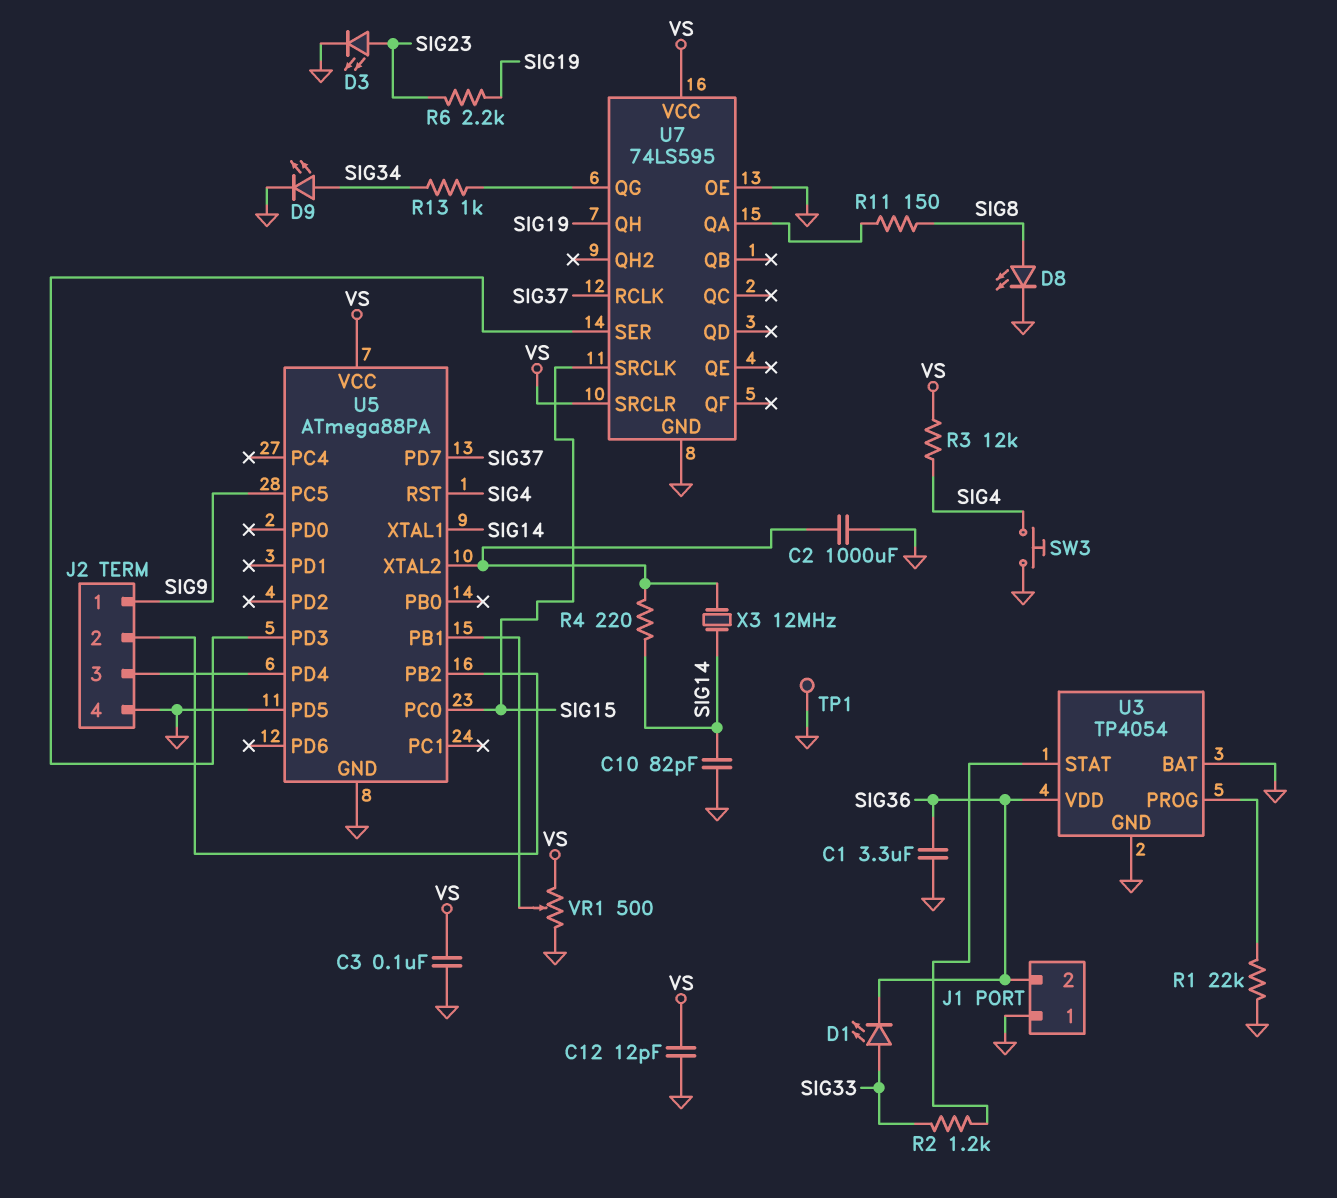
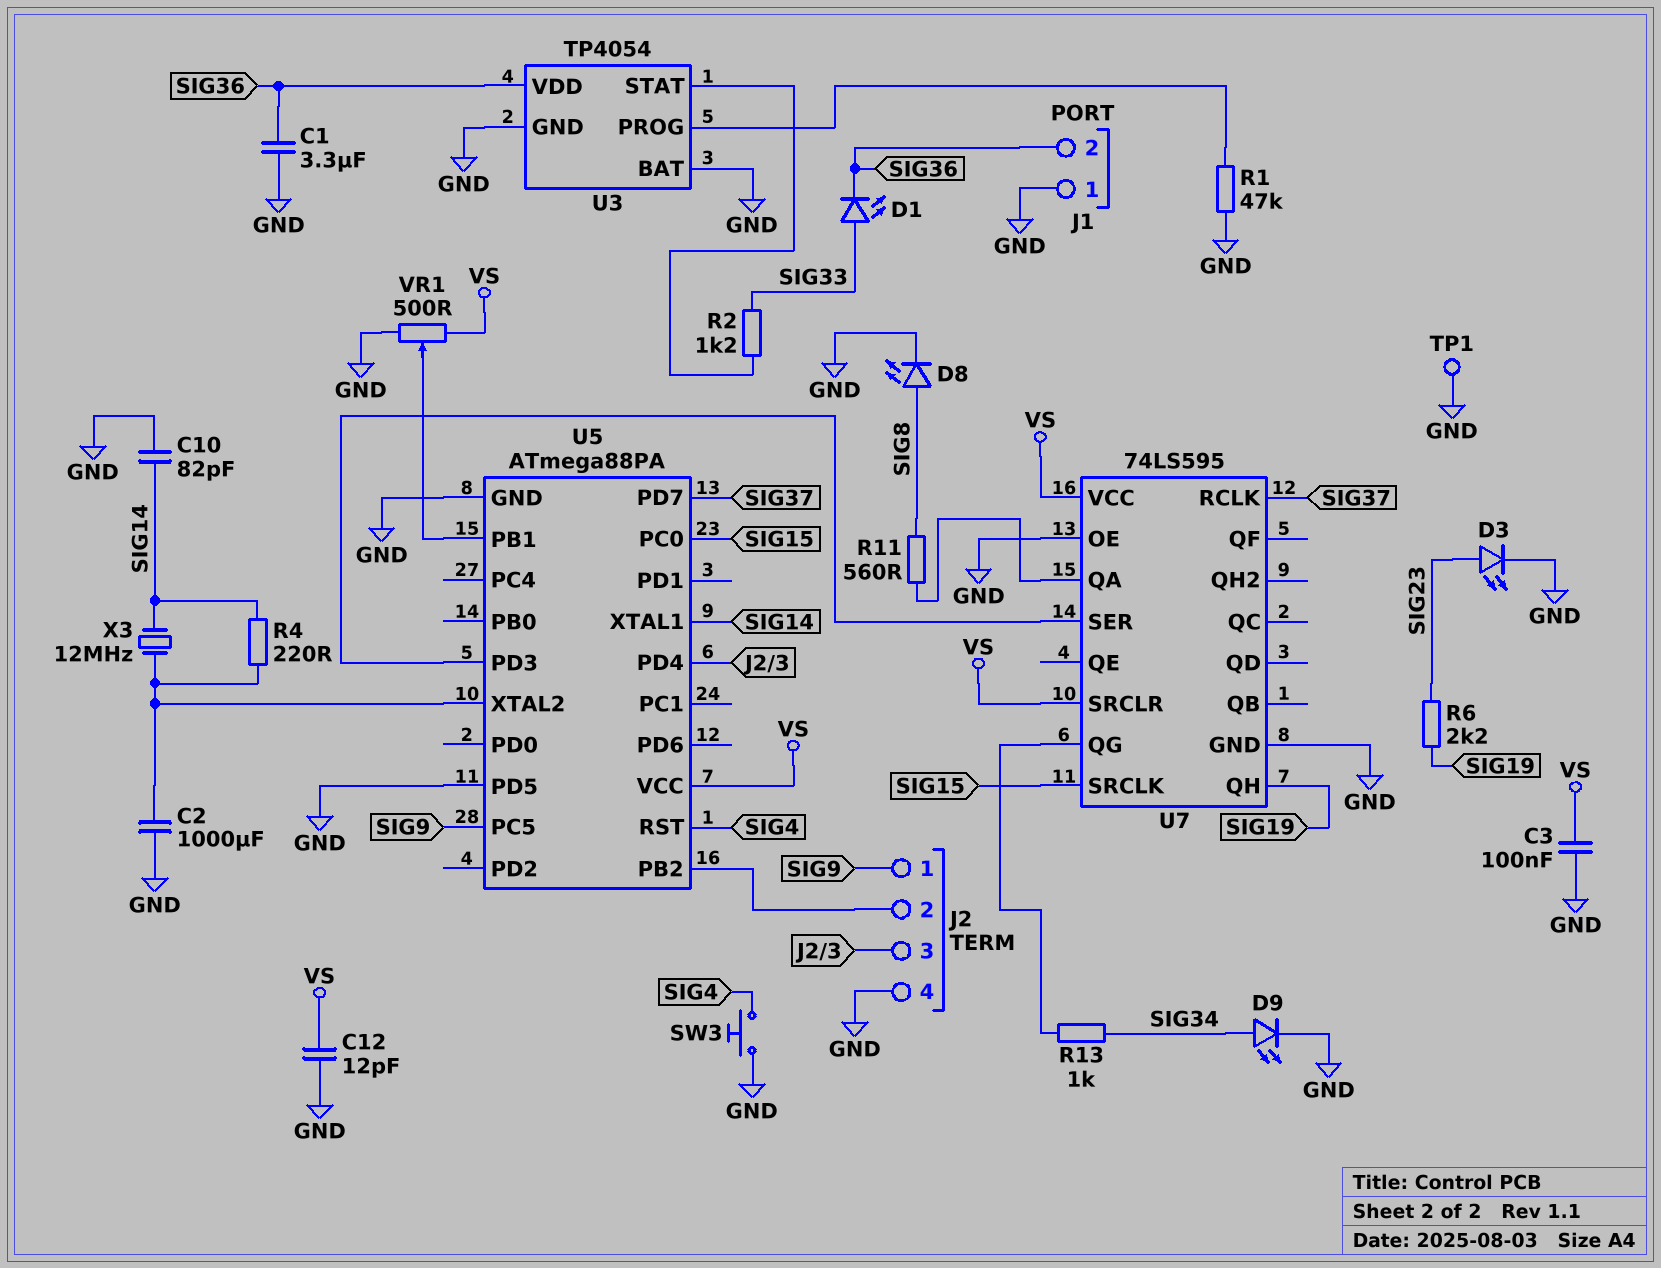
R1: 22k (GND, U3/PROG) -> 47k (GND, U3/PROG)
R3: 12k (SIG4, VS) -> none
R11: 150 (SIG8, U7/QA) -> 560 (SIG8, U7/QA)

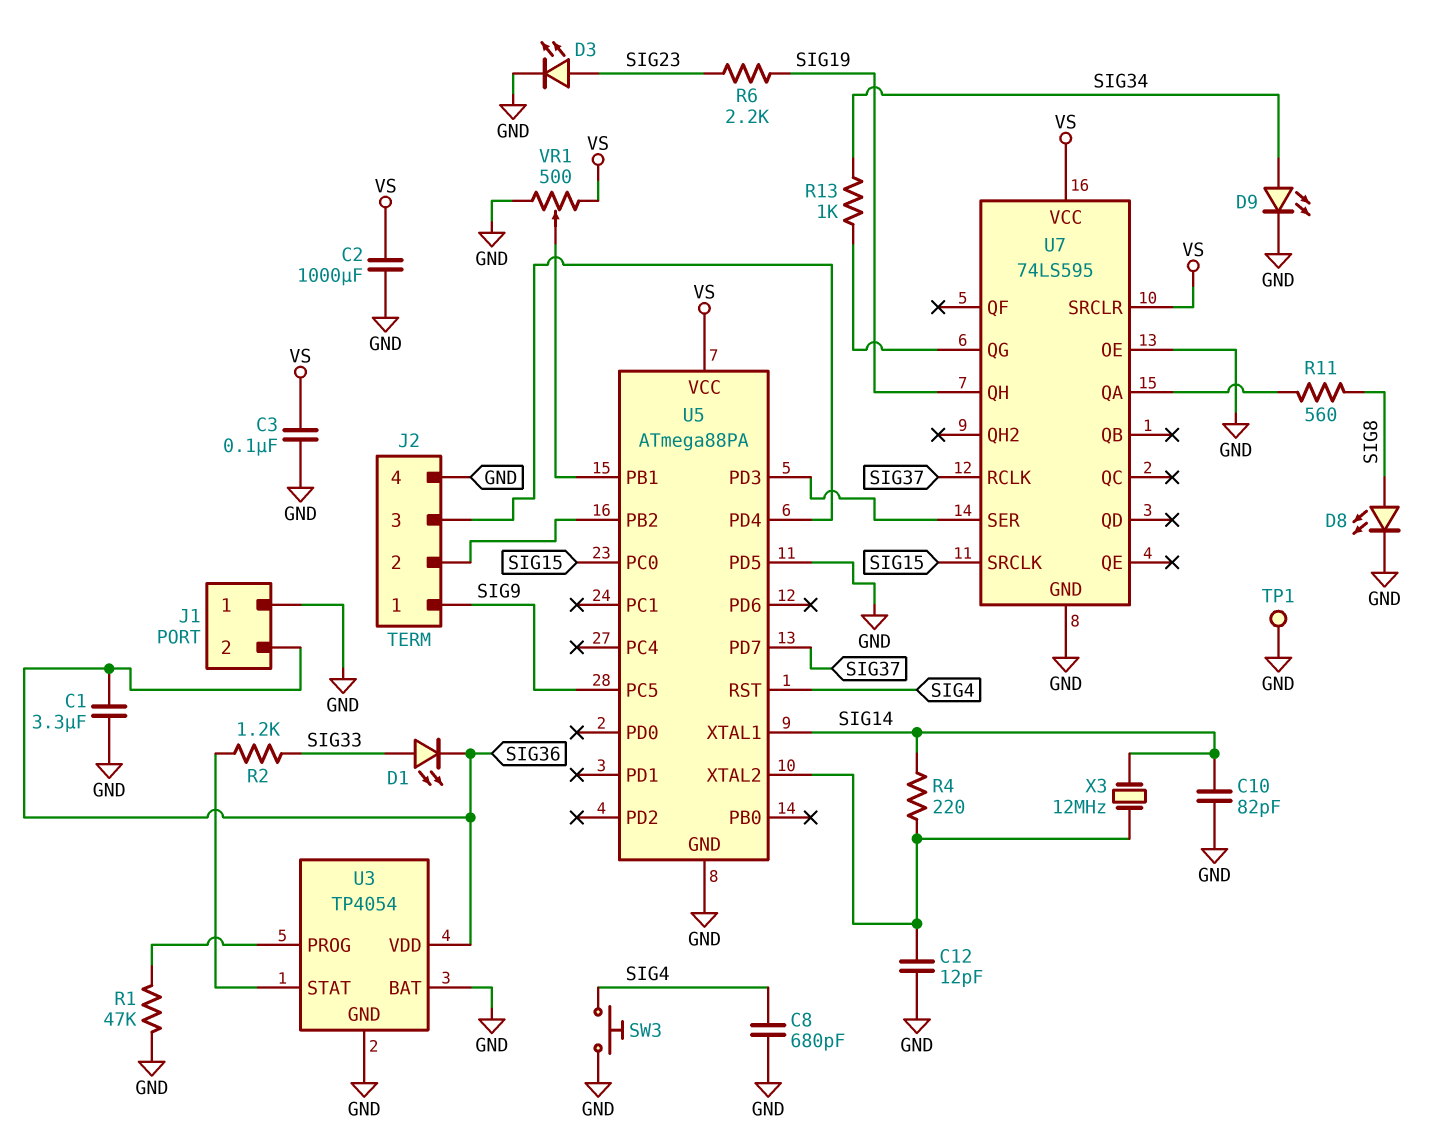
C2: 1000uF (GND, U5/XTAL2) -> 1000uF (GND, VS)
C8: none -> 680pF (GND, SIG4)
C12: 12pF (GND, VS) -> 12pF (GND, U5/XTAL2)

